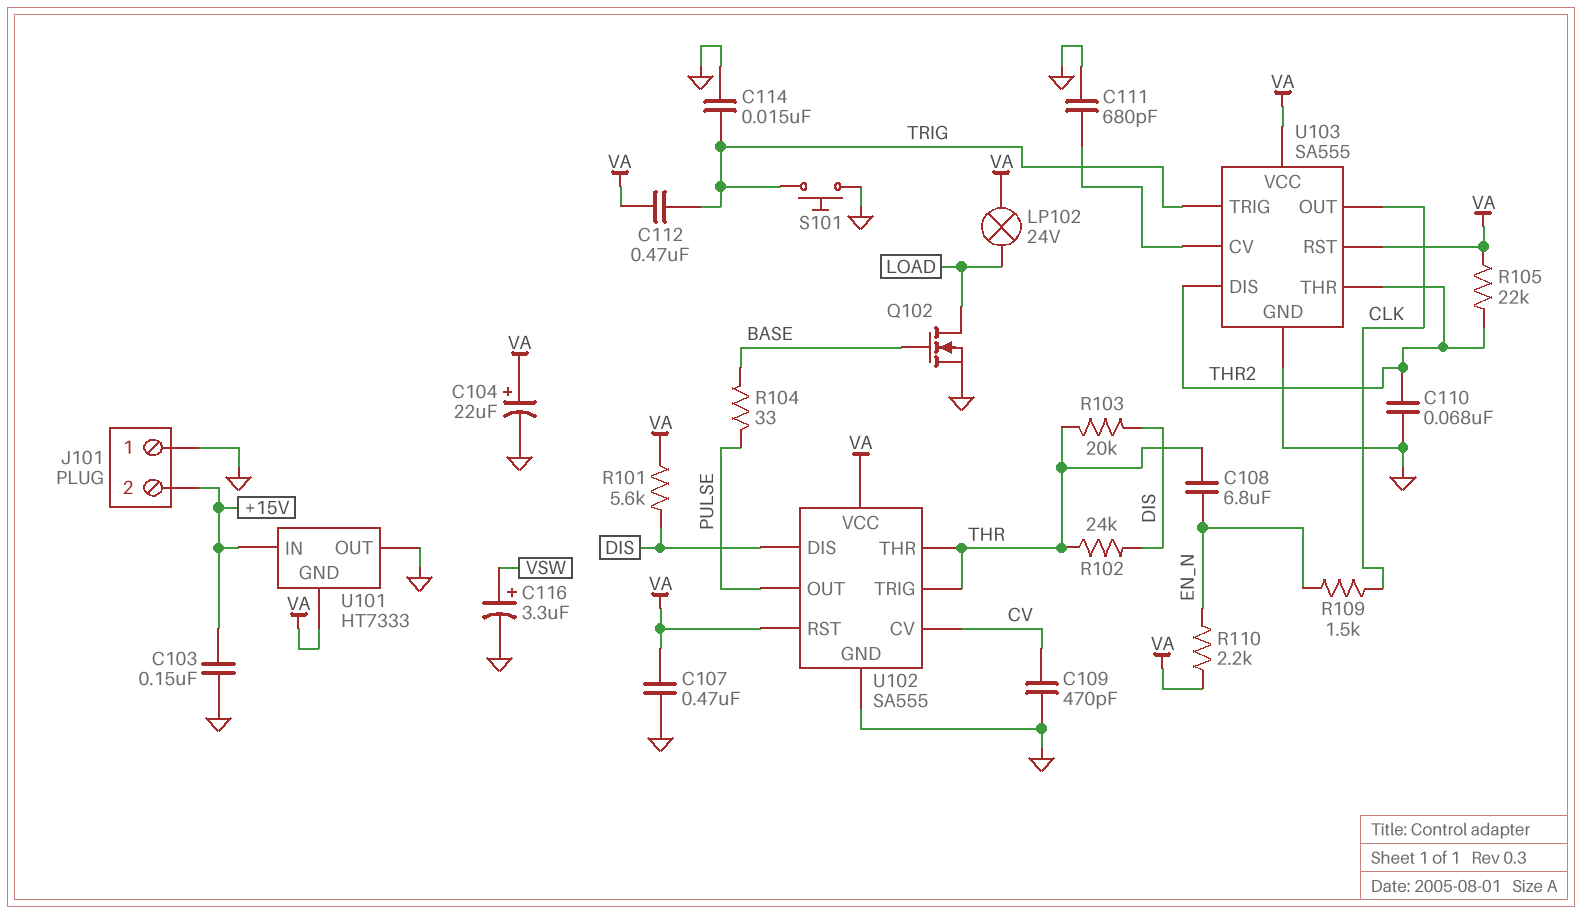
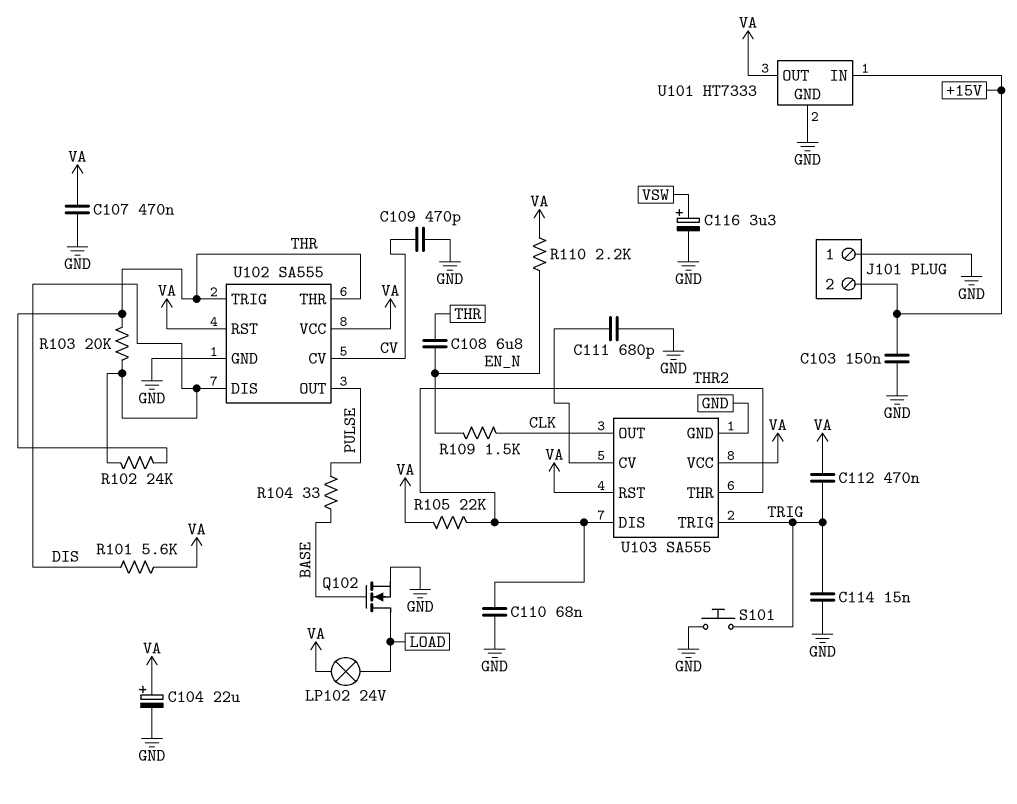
U101 pin GND: VA -> GND
U101 pin OUT: GND -> VA

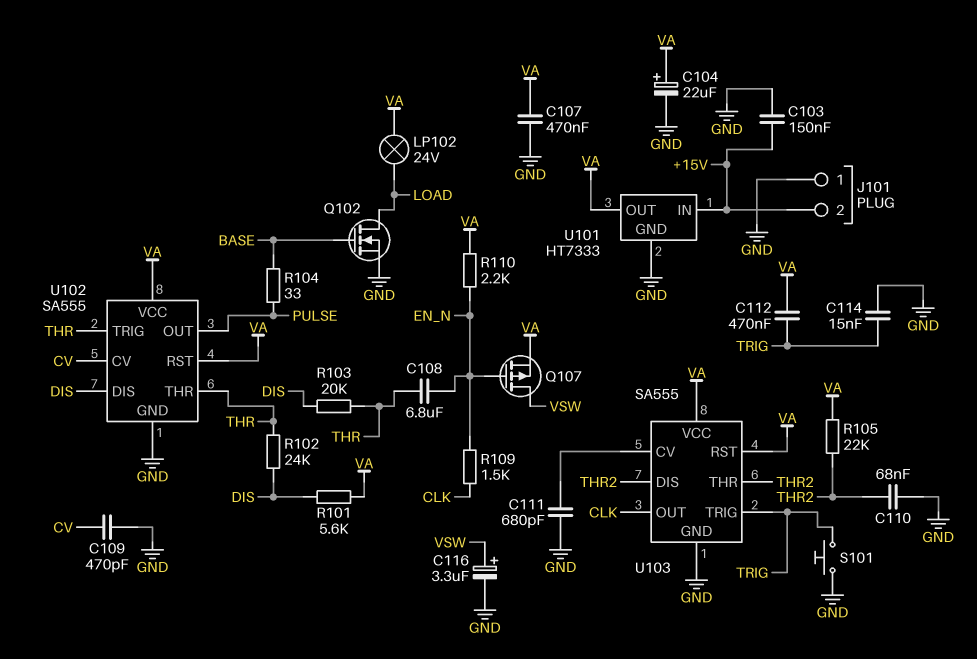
Q107: none -> PMOS (G EN_N, D VSW, S VA)

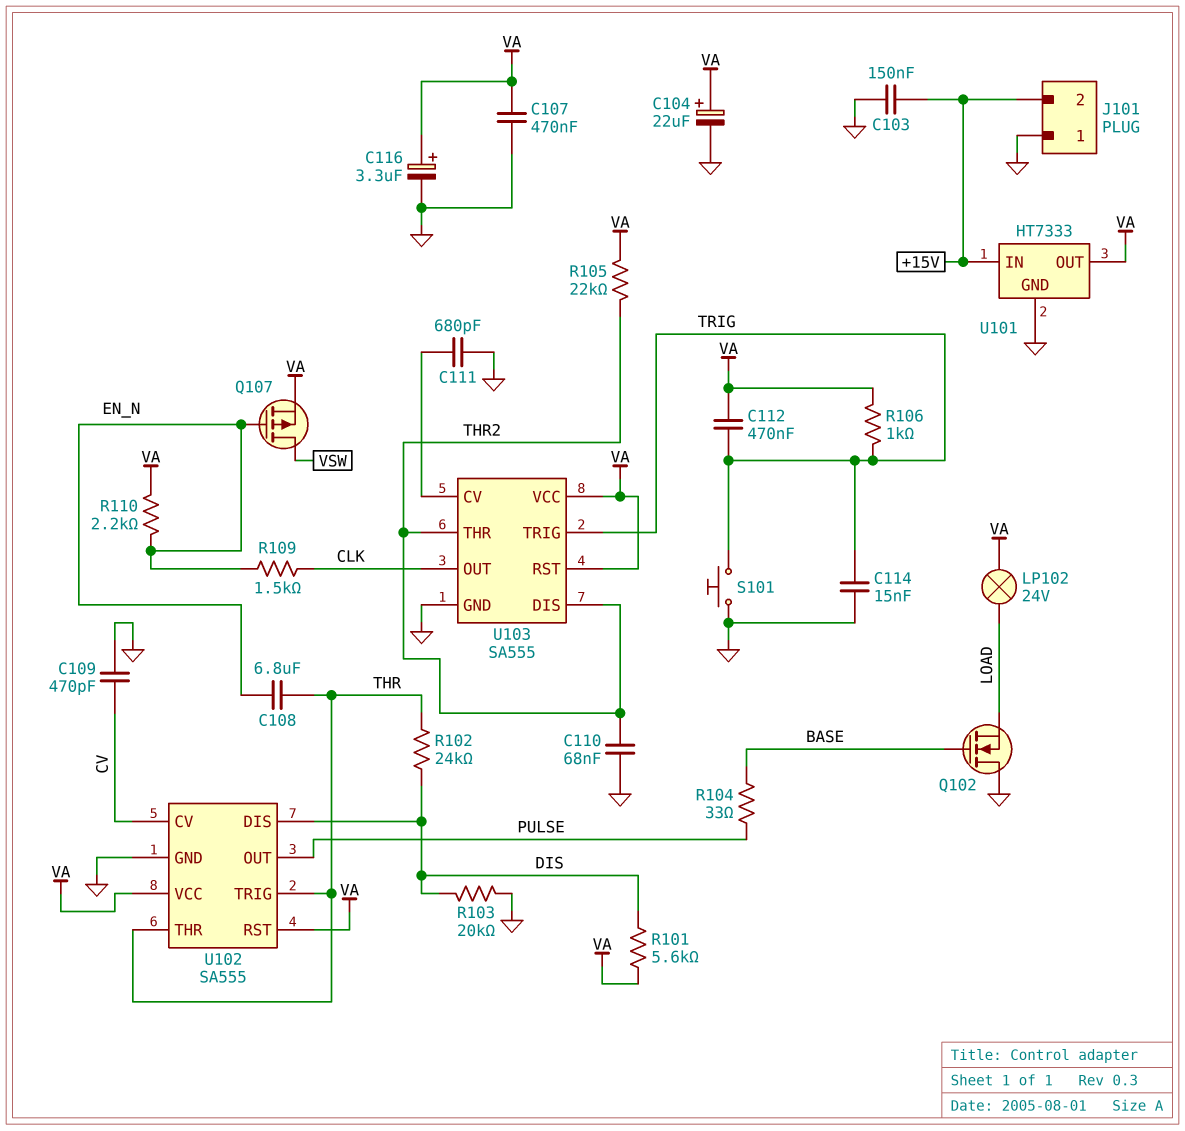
C116: 3.3uF (plus VSW, minus GND) -> 3.3uF (plus VA, minus GND)
Q102: NMOS (G BASE, D LOAD, S GND) -> NMOS (G BASE, D GND, S LOAD)
R103: 20k (DIS, THR) -> 20k (DIS, GND)
R106: none -> 1k (TRIG, VA)

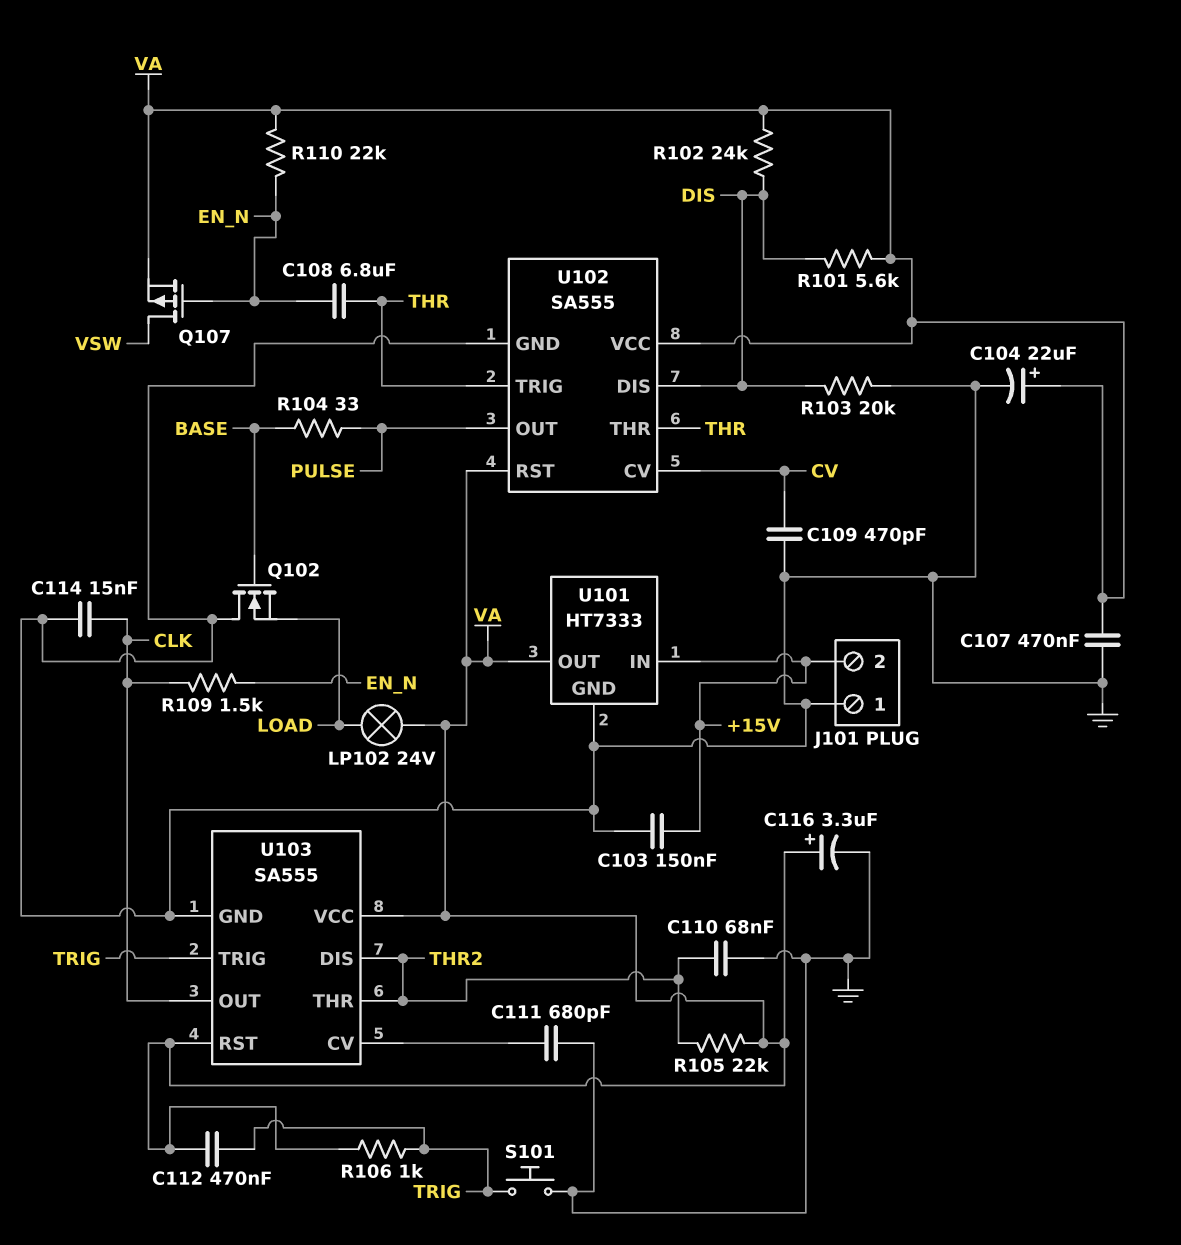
C114: 15nF (GND, TRIG) -> 15nF (CLK, GND)
R102: 24k (DIS, THR) -> 24k (DIS, VA)
R110: 2.2k (EN_N, VA) -> 22k (EN_N, VA)

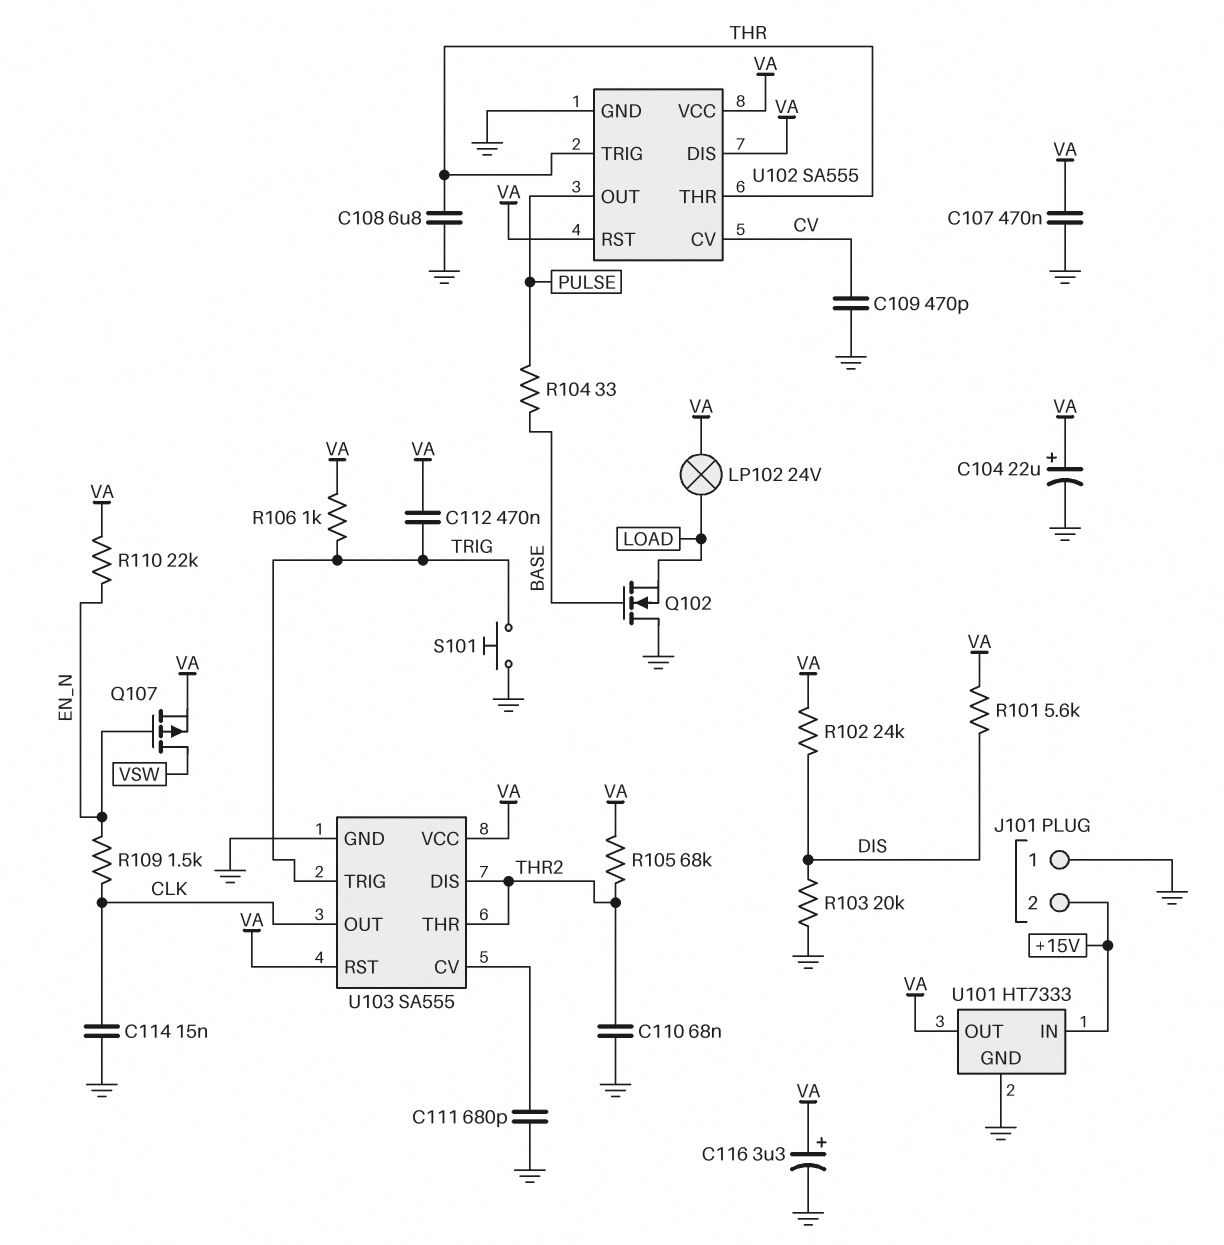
C103: 150nF (+15V, GND) -> none
C108: 6.8uF (EN_N, THR) -> 6.8uF (GND, THR)
R105: 22k (THR2, VA) -> 68k (THR2, VA)
U102 pin DIS: DIS -> VA

